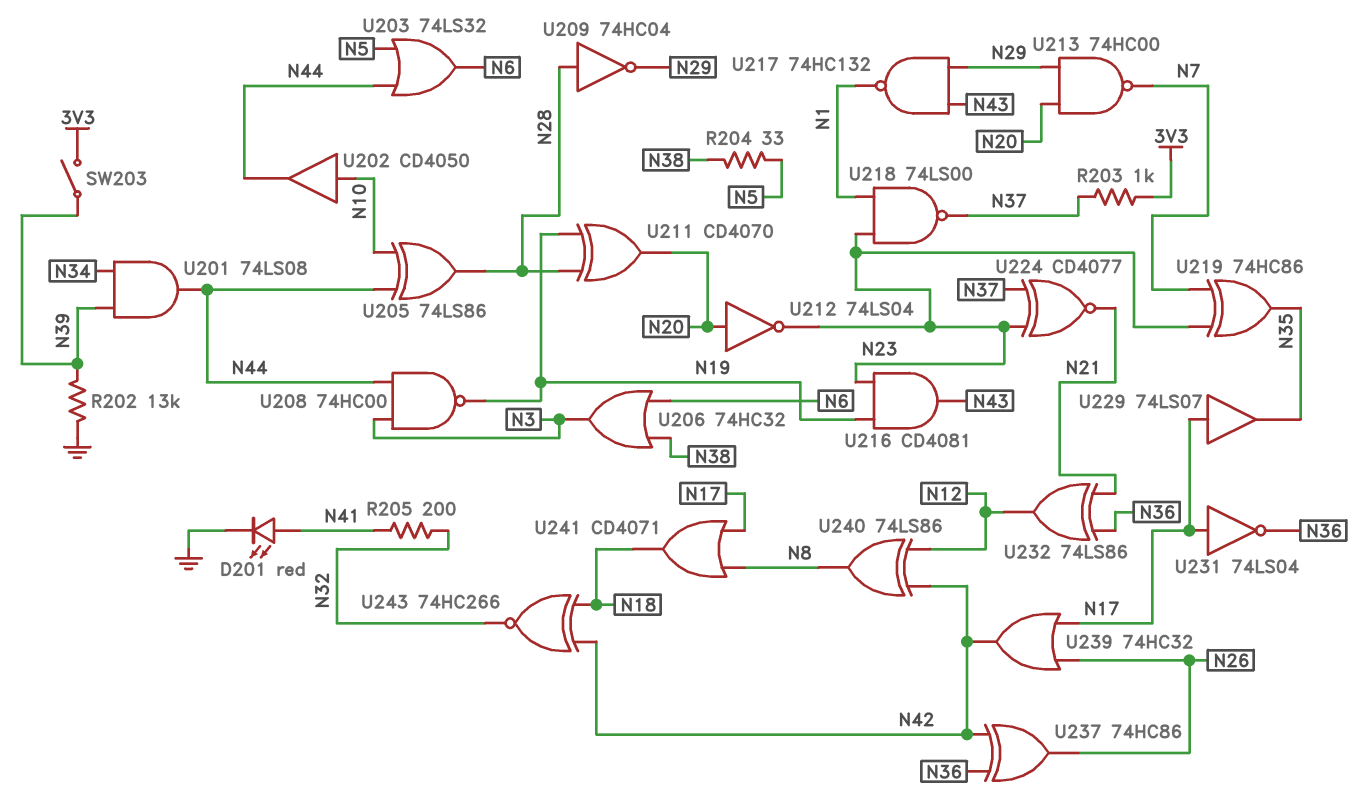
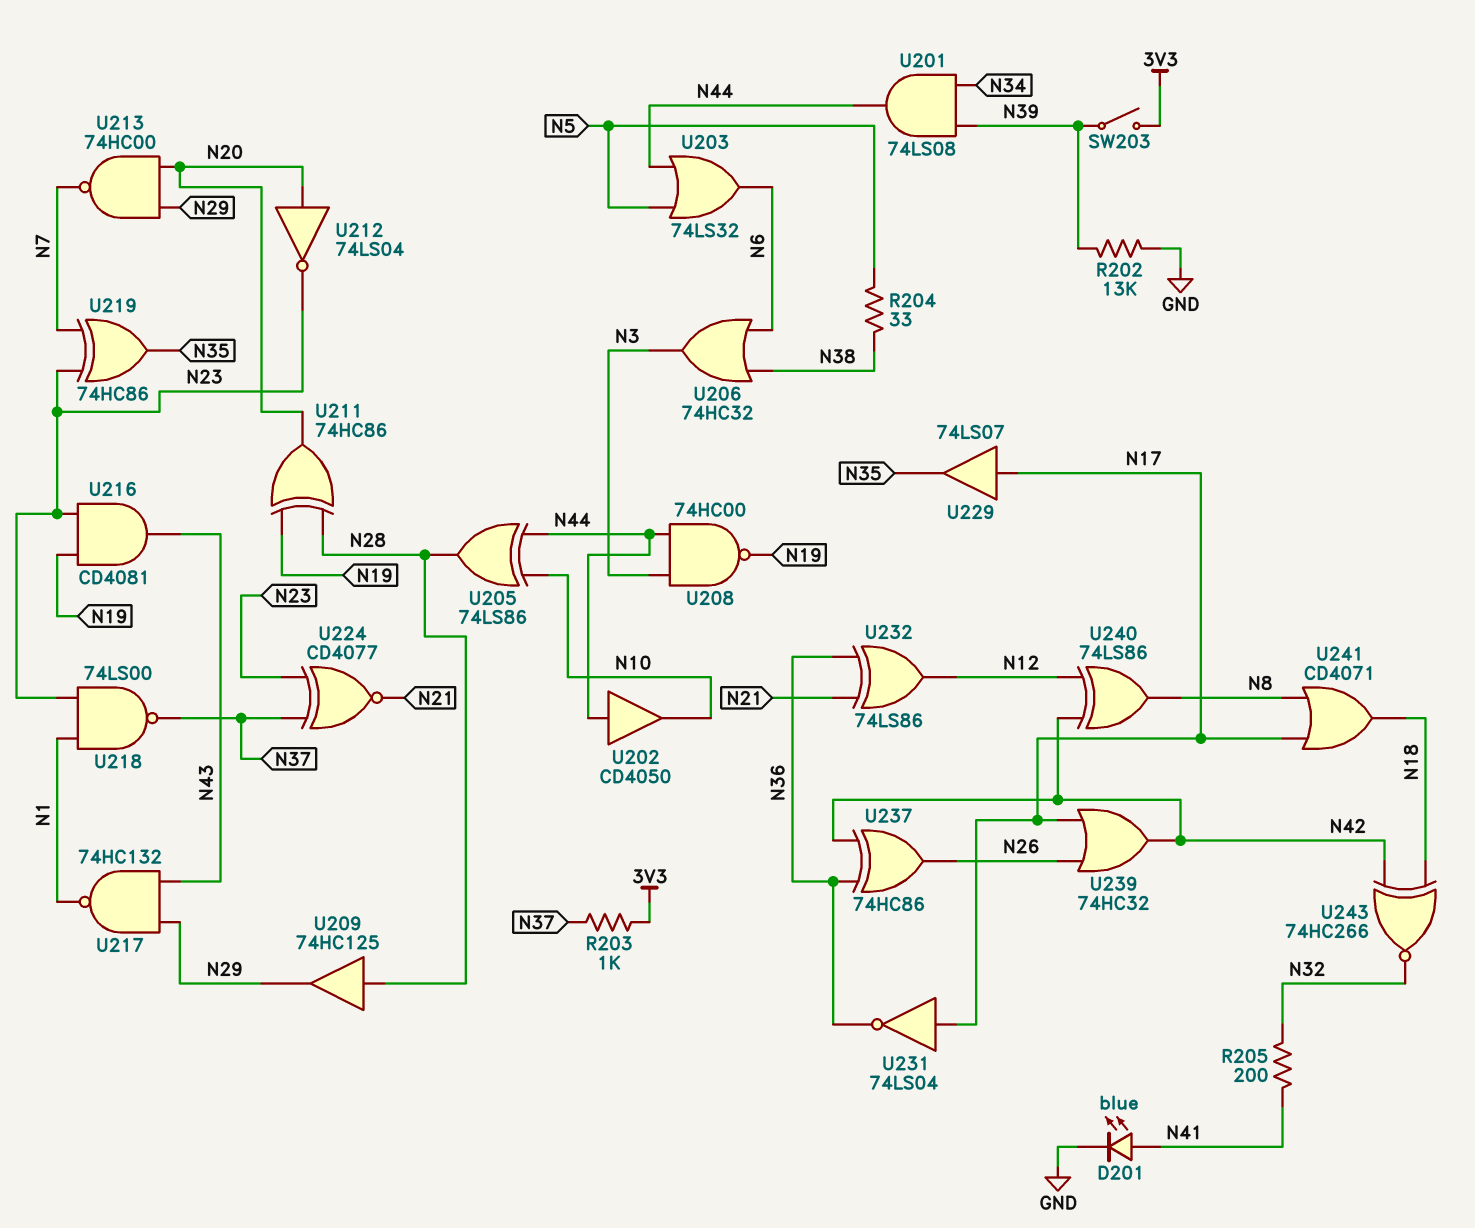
D201: LED red (A N41, K GND) -> LED blue (A N41, K GND)
U202: buffer CD4050 (in N10, out N44) -> buffer CD4050 (in N44, out N10)
U209: NOT 74HC04 (in N28, out N29) -> buffer 74HC125 (in N28, out N29)
U211: XOR CD4070 (in N19, in N28, out N20) -> XOR 74HC86 (in N19, in N28, out N20)

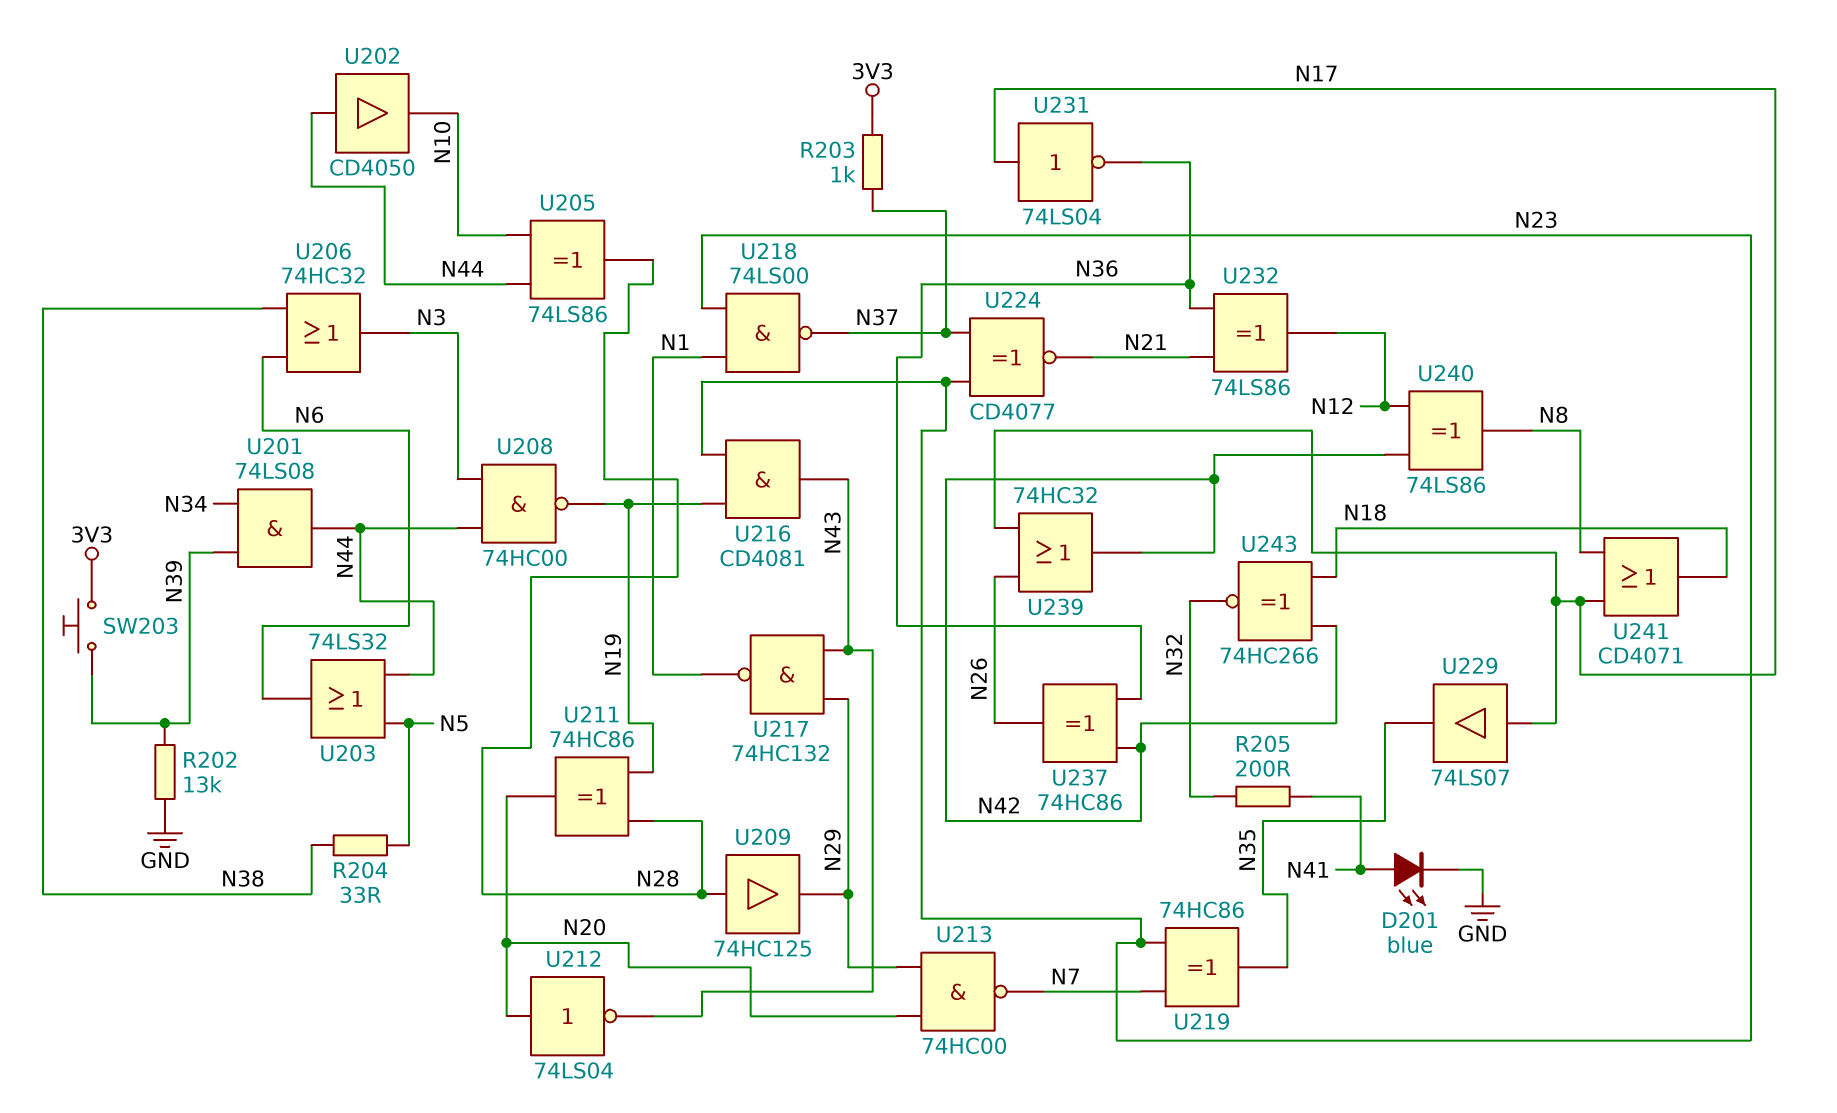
SW203: switch (3V3, N39) -> button (3V3, N39)
U212: NOT 74LS04 (in N20, out N23) -> NOT 74LS04 (in N20, out N43)

